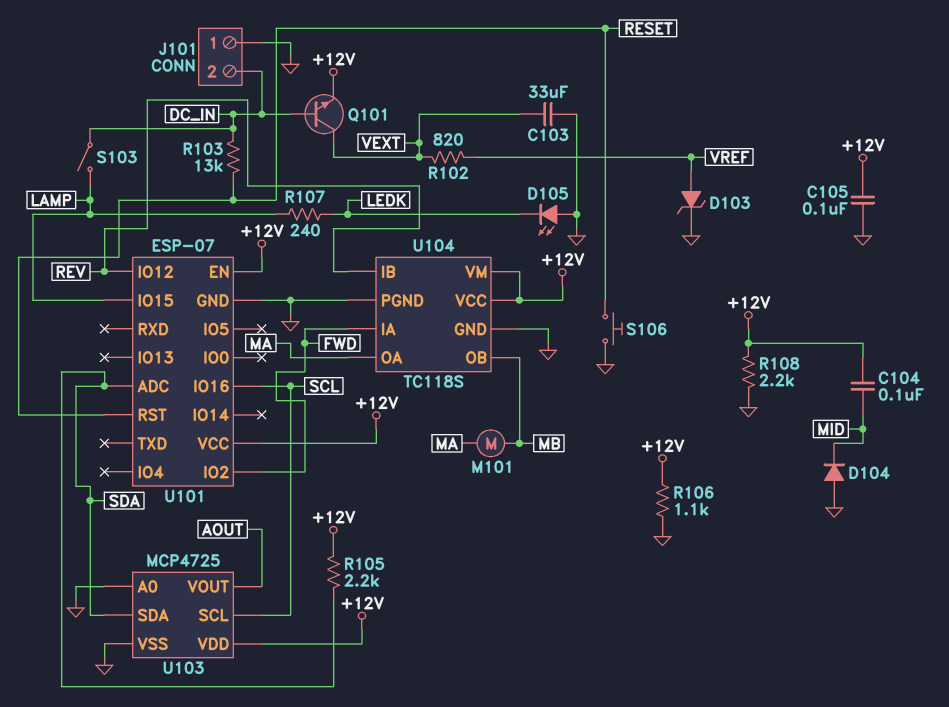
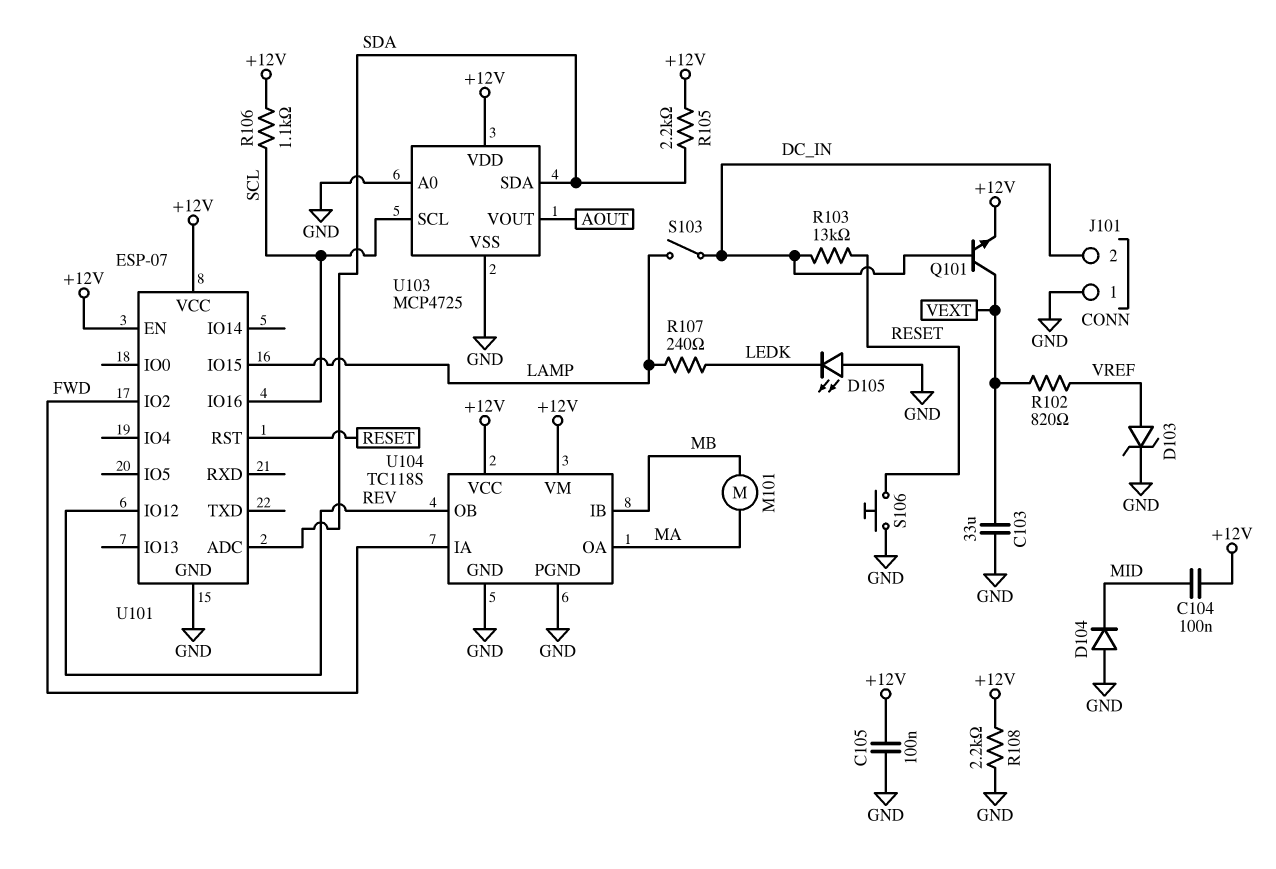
R106: 1.1k (+12V, GND) -> 1.1k (+12V, SCL)
U104 pin IB: REV -> MB
U104 pin OB: MB -> REV

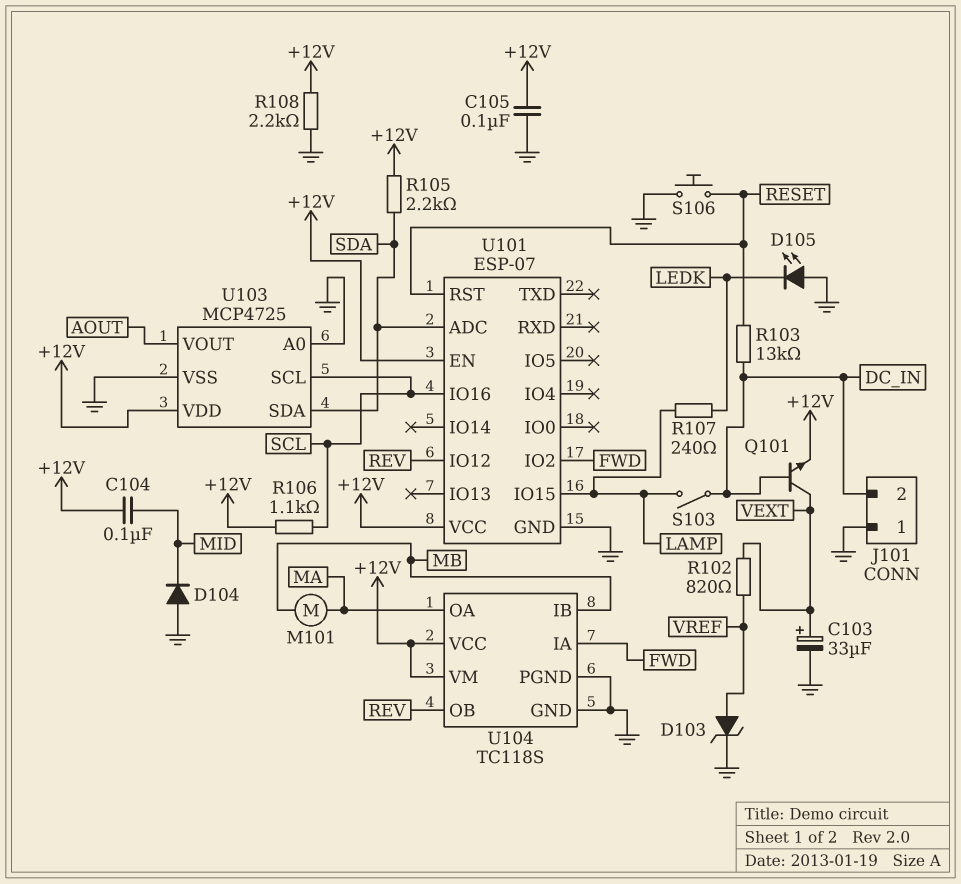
C103: 33uF (GND, VEXT) -> 33uF (plus VEXT, minus GND)

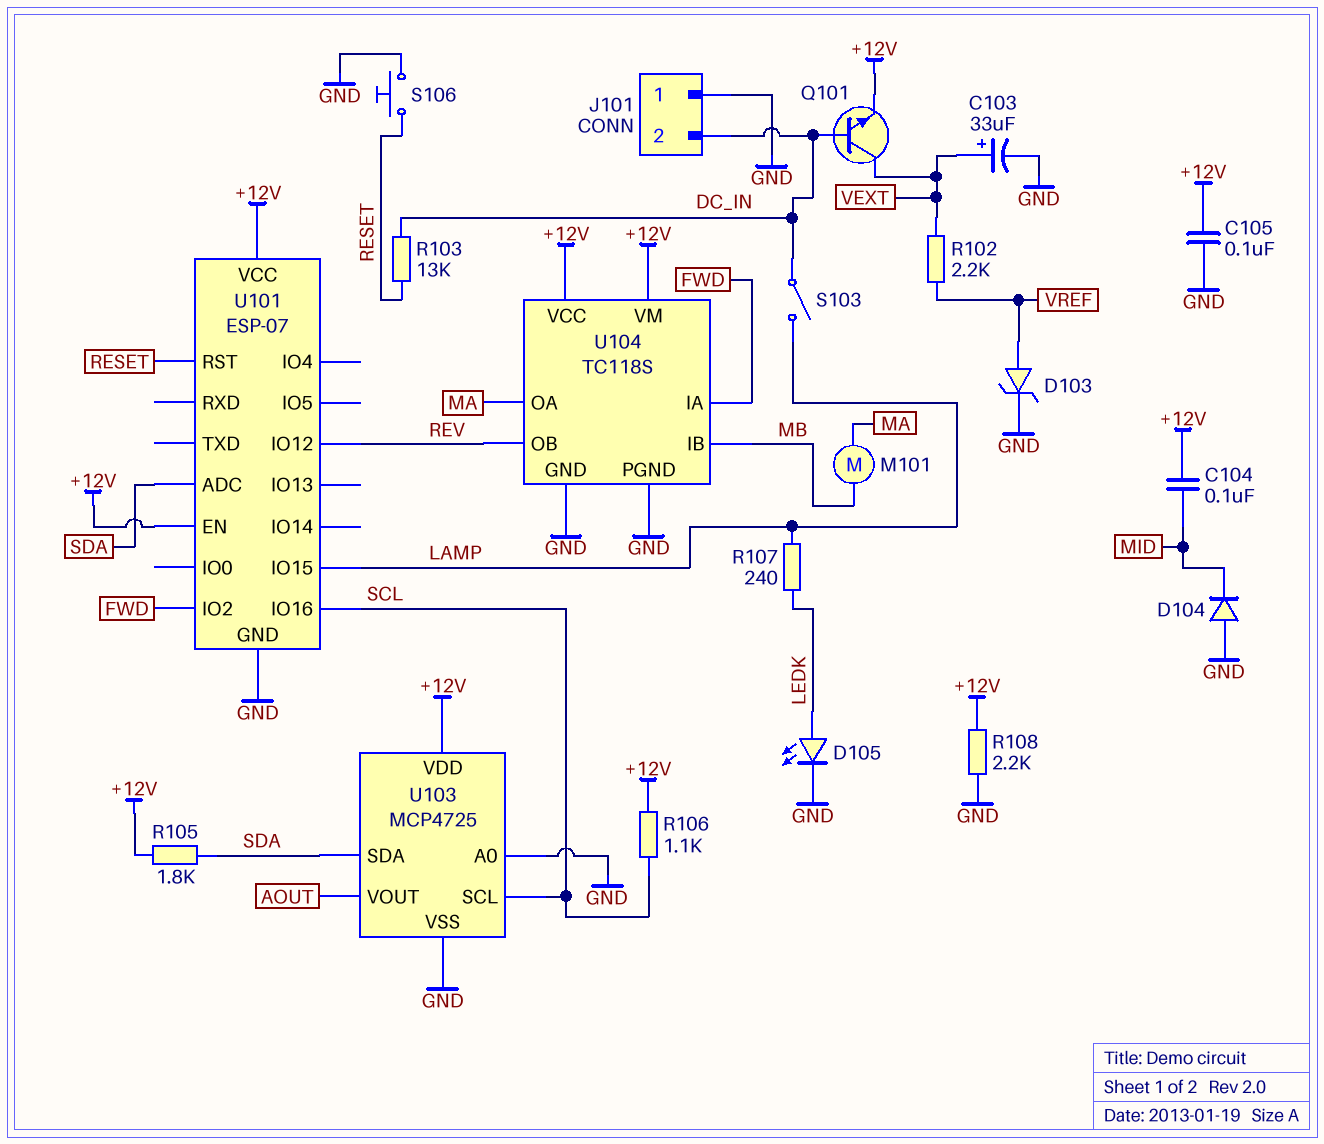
D105: LED (A GND, K LEDK) -> LED (A LEDK, K GND)
R102: 820 (VEXT, VREF) -> 2.2k (VEXT, VREF)
R105: 2.2k (+12V, SDA) -> 1.8k (+12V, SDA)

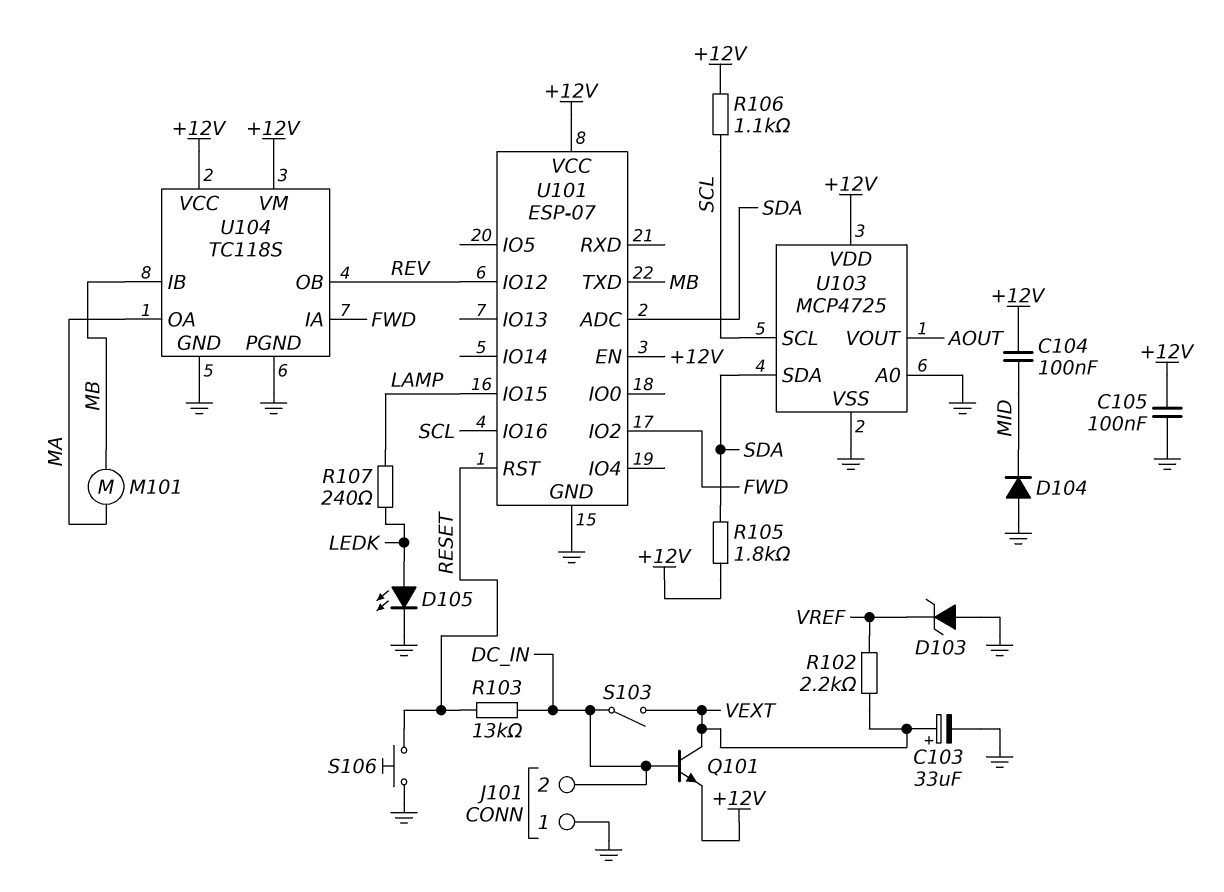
D103: zener (A VREF, K GND) -> zener (A GND, K VREF)
R108: 2.2k (+12V, GND) -> none
S103: switch (DC_IN, LAMP) -> switch (DC_IN, VEXT)
U101 pin TXD: none -> MB

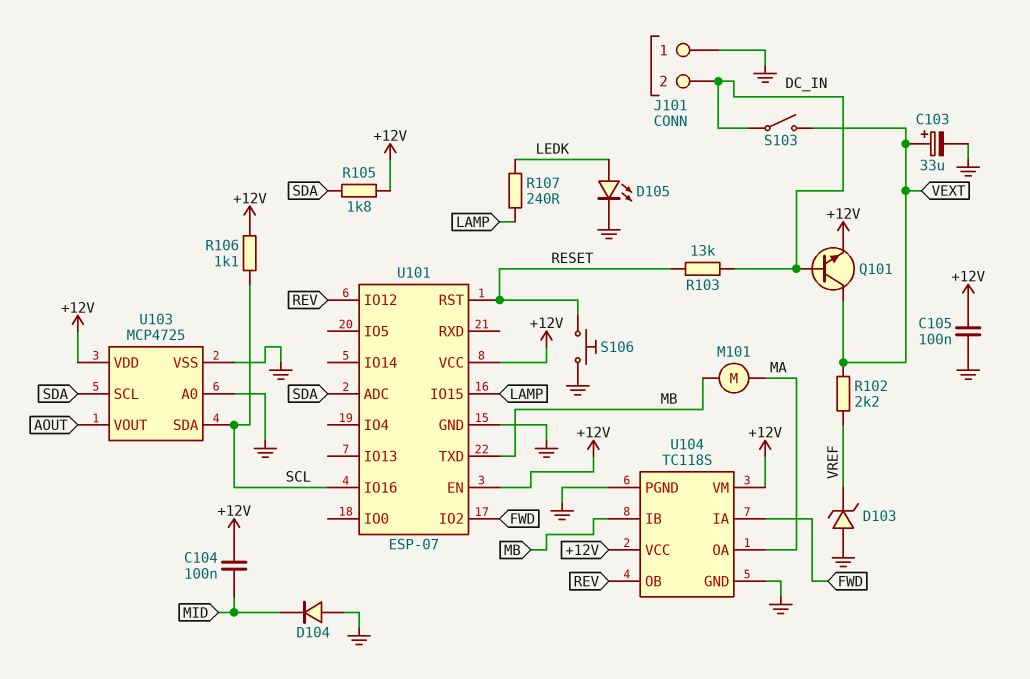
U103 pin SCL: SCL -> SDA
U103 pin SDA: SDA -> SCL

